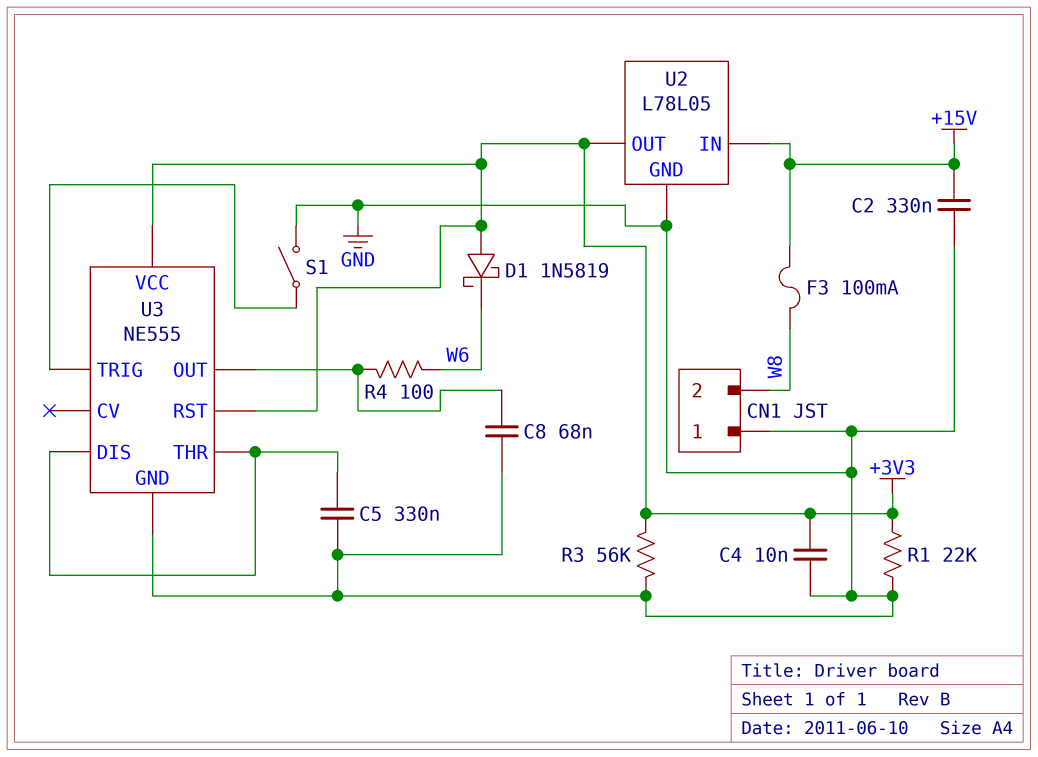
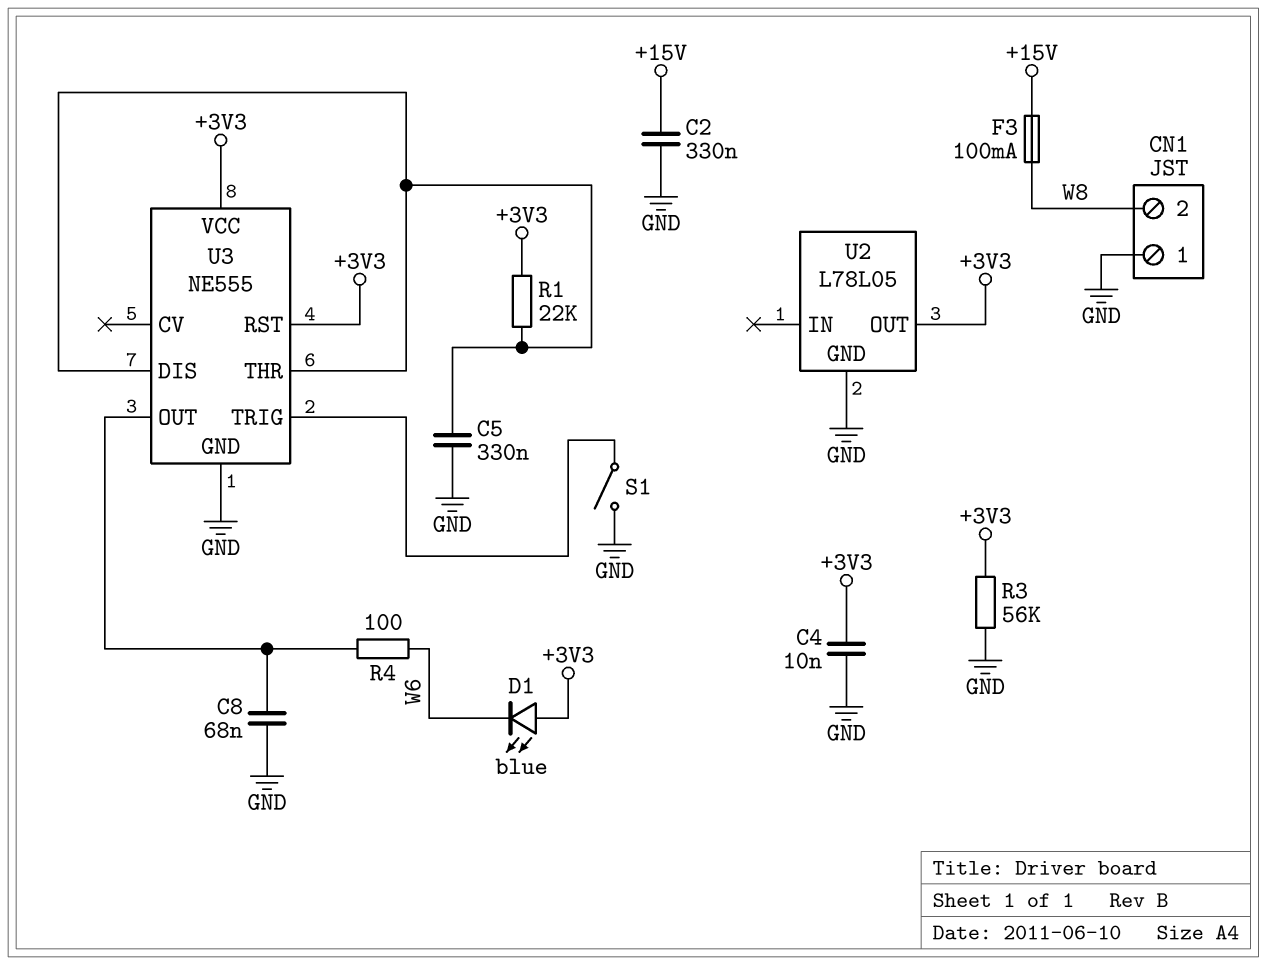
D1: schottky 1N5819 (A +3V3, K W6) -> LED blue (A +3V3, K W6)
R1: 22k (+3V3, GND) -> 22k (+3V3, U3/DIS)
U2 pin IN: +15V -> none

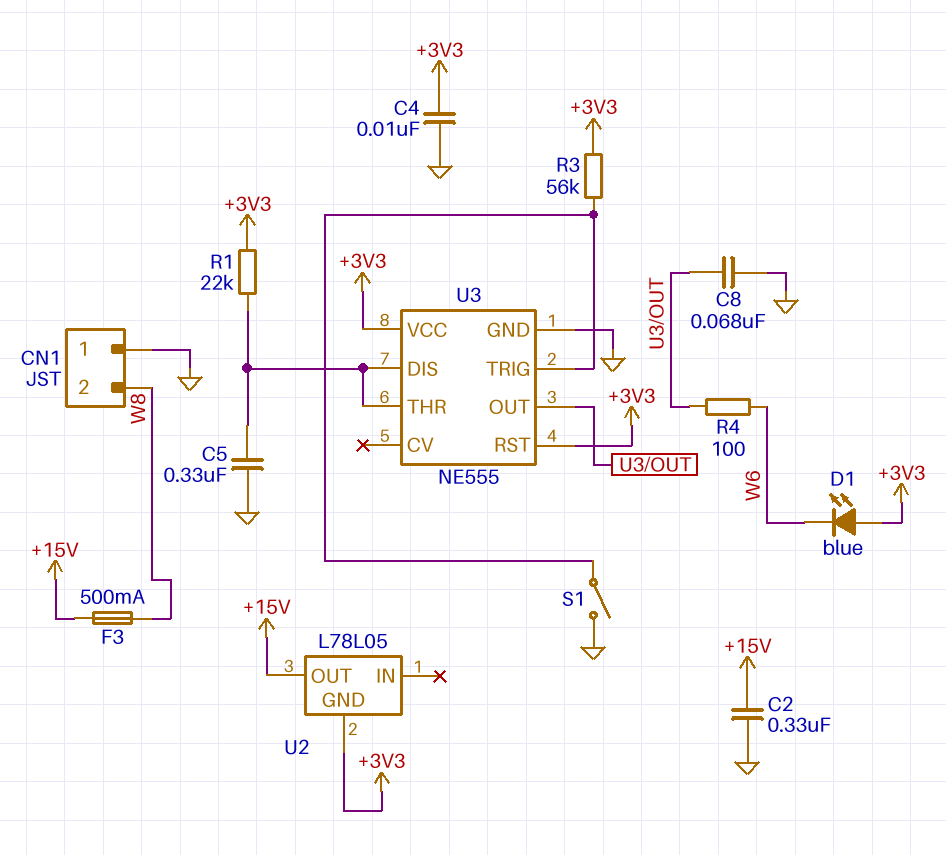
F3: 100mA (+15V, W8) -> 500mA (+15V, W8)
R3: 56k (+3V3, GND) -> 56k (+3V3, U3/TRIG)
U2 pin GND: GND -> +3V3
U2 pin OUT: +3V3 -> +15V

